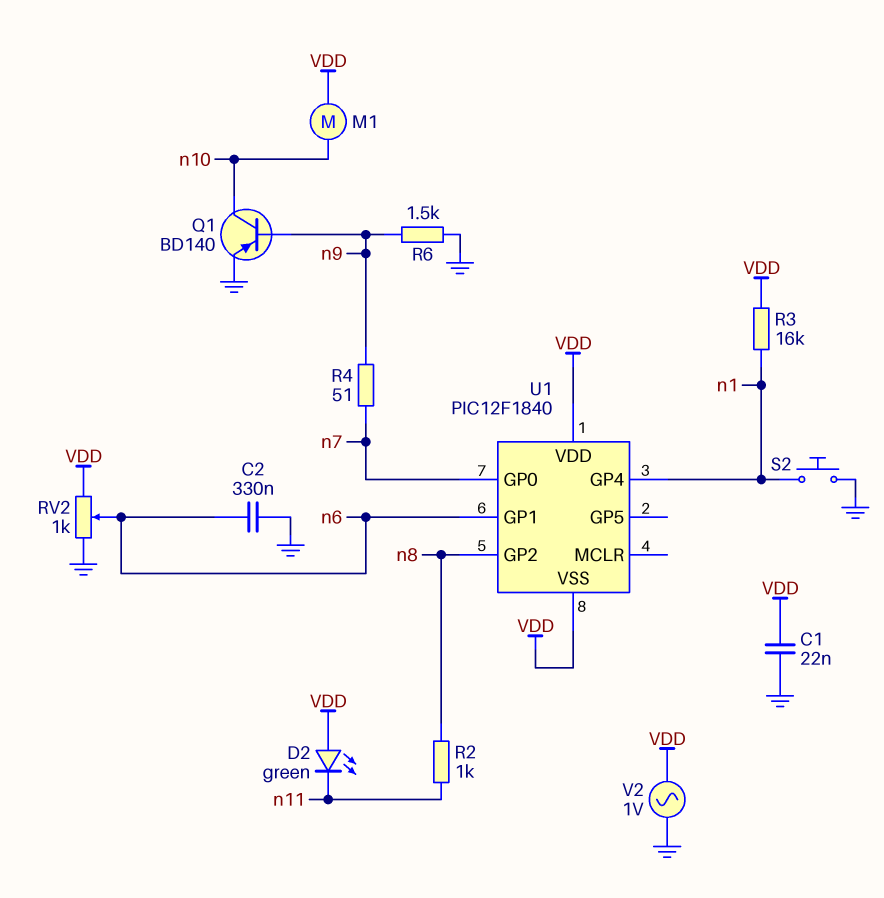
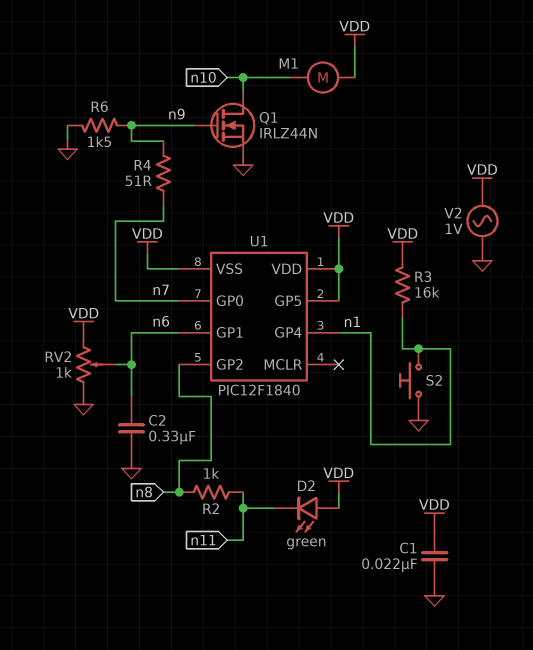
Q1: PNP BD140 (B n9, C n10, E GND) -> NMOS IRLZ44N (G n9, D n10, S GND)
U1 pin GP5: none -> VDD

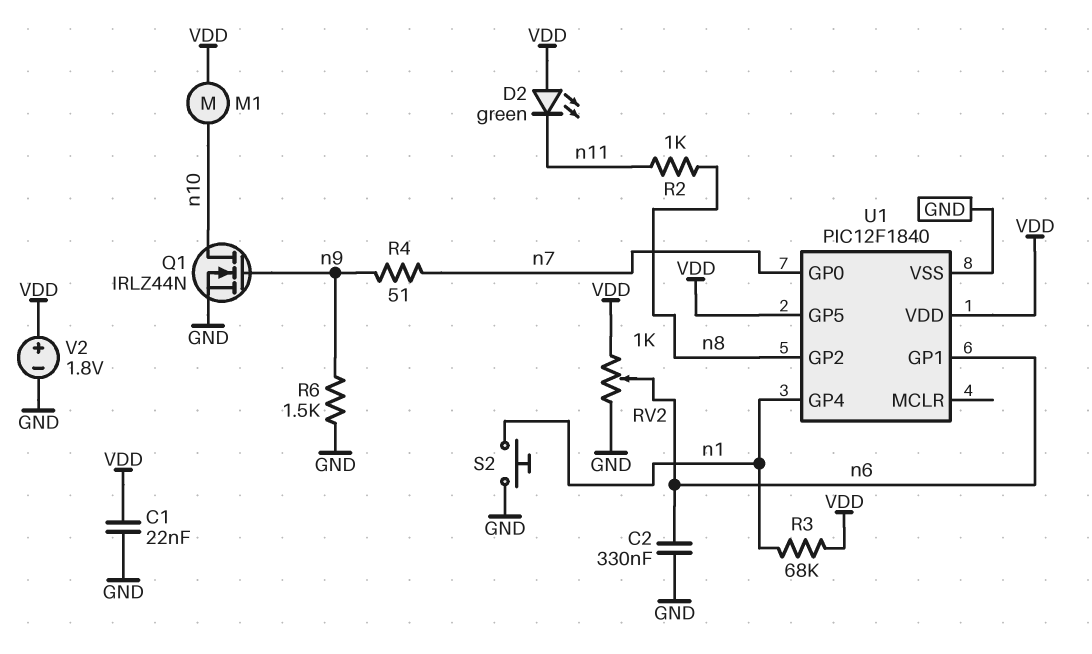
R3: 16k (VDD, n1) -> 68k (VDD, n1)
U1 pin VSS: VDD -> GND
V2: AC 1V (GND, VDD) -> 1.8V (plus VDD, minus GND)

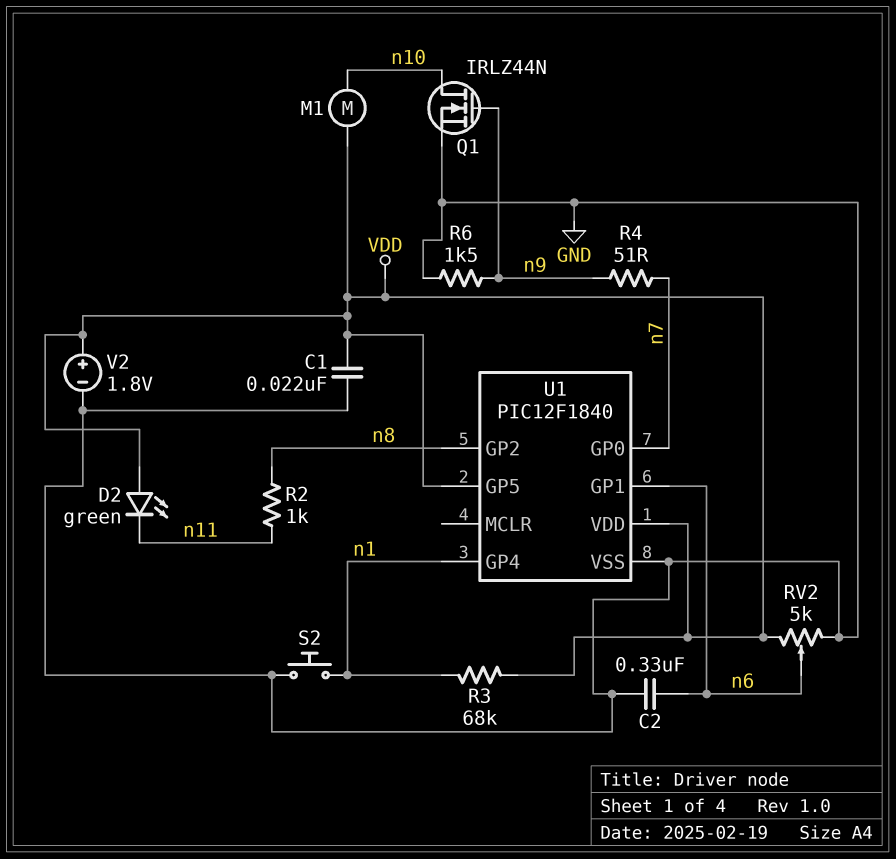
RV2: 1k (GND, VDD, wiper n6) -> 5k (GND, VDD, wiper n6)

